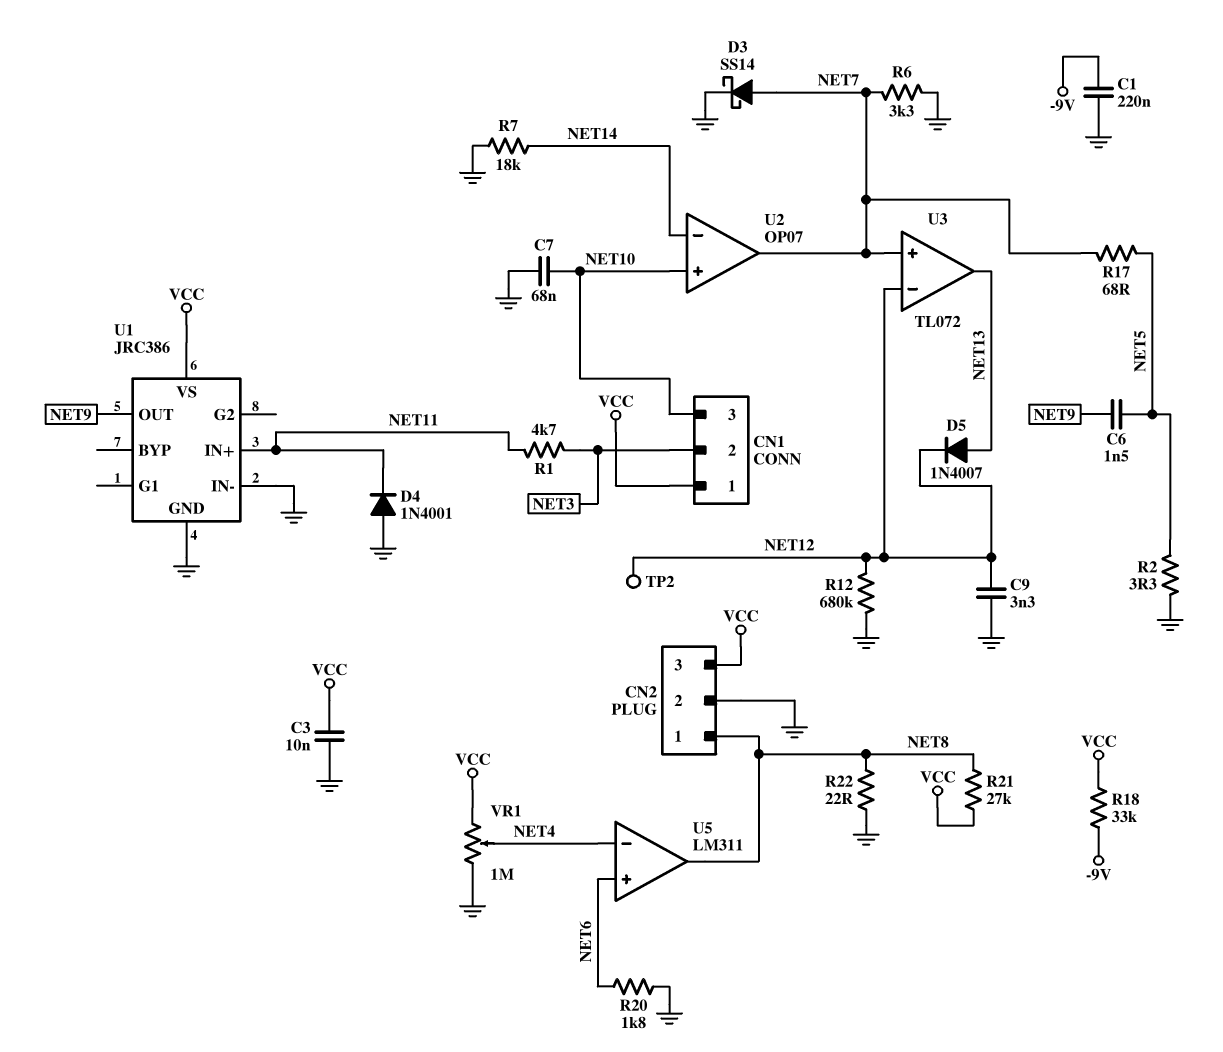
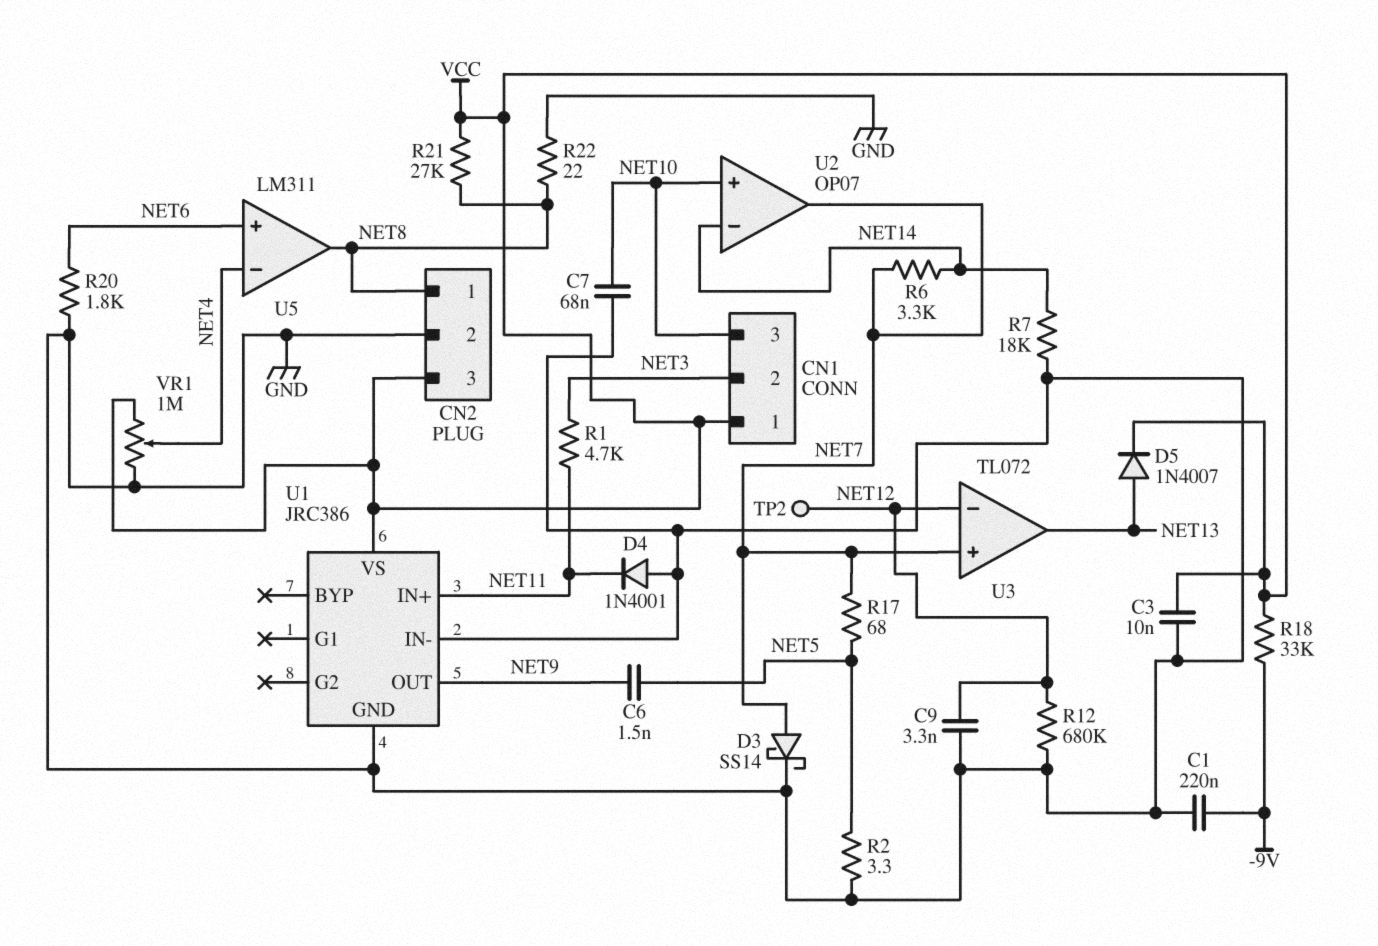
D5: diode 1N4007 (A NET13, K NET12) -> diode 1N4007 (A NET13, K VCC)
R6: 3.3k (GND, NET7) -> 3.3k (NET7, NET14)

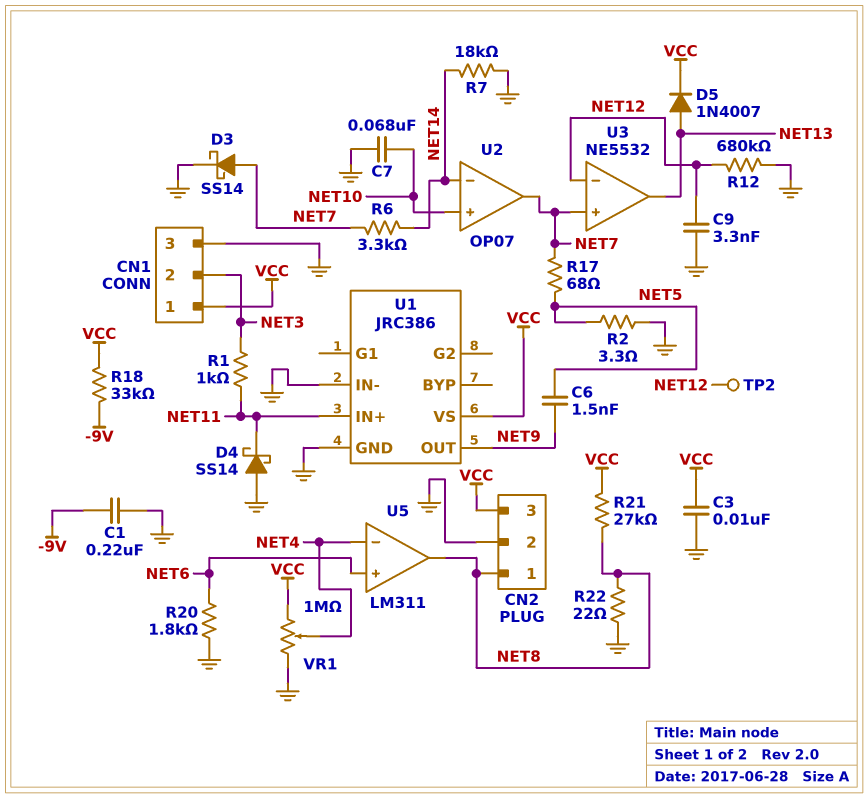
CN1 pin 3: NET10 -> GND
D4: diode 1N4001 (A GND, K NET11) -> schottky SS14 (A GND, K NET11)
R1: 4.7k (NET3, NET11) -> 1k (NET3, NET11)
U3: TL072 -> NE5532

